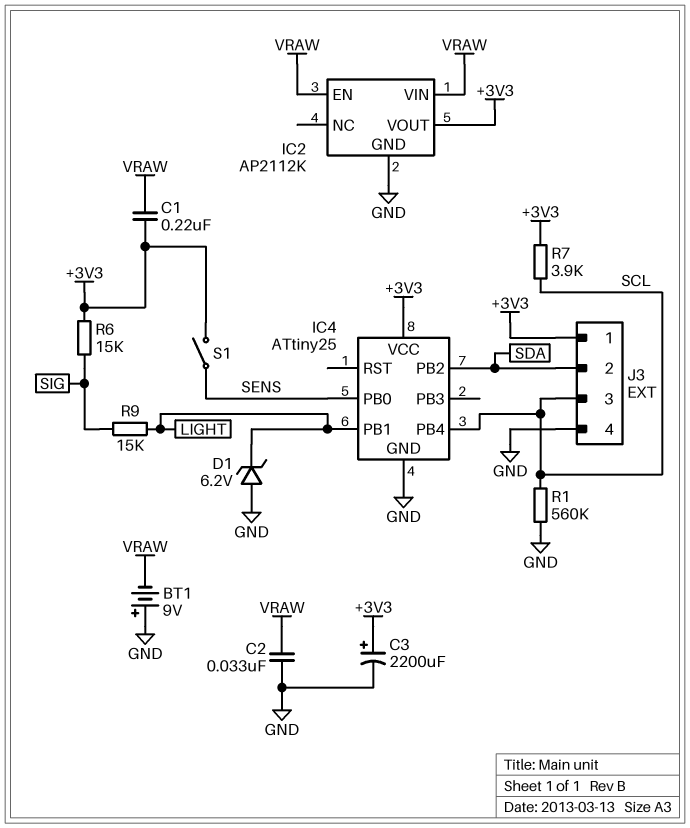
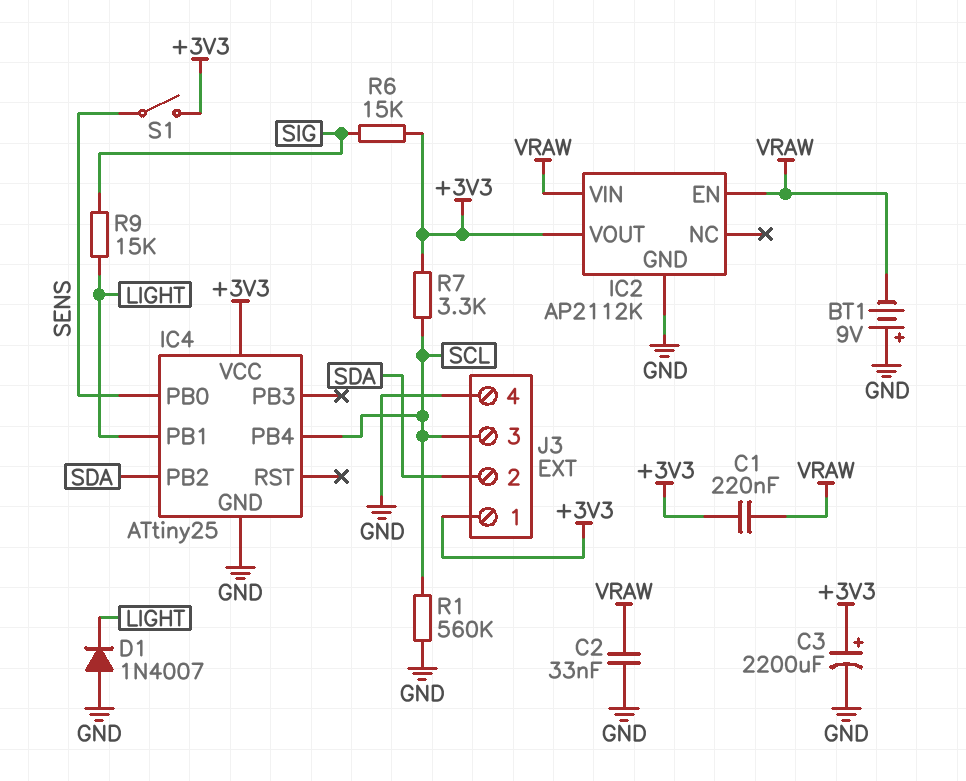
D1: zener 6.2V (A GND, K LIGHT) -> diode 1N4007 (A GND, K LIGHT)
R7: 3.9k (+3V3, SCL) -> 3.3k (+3V3, SCL)

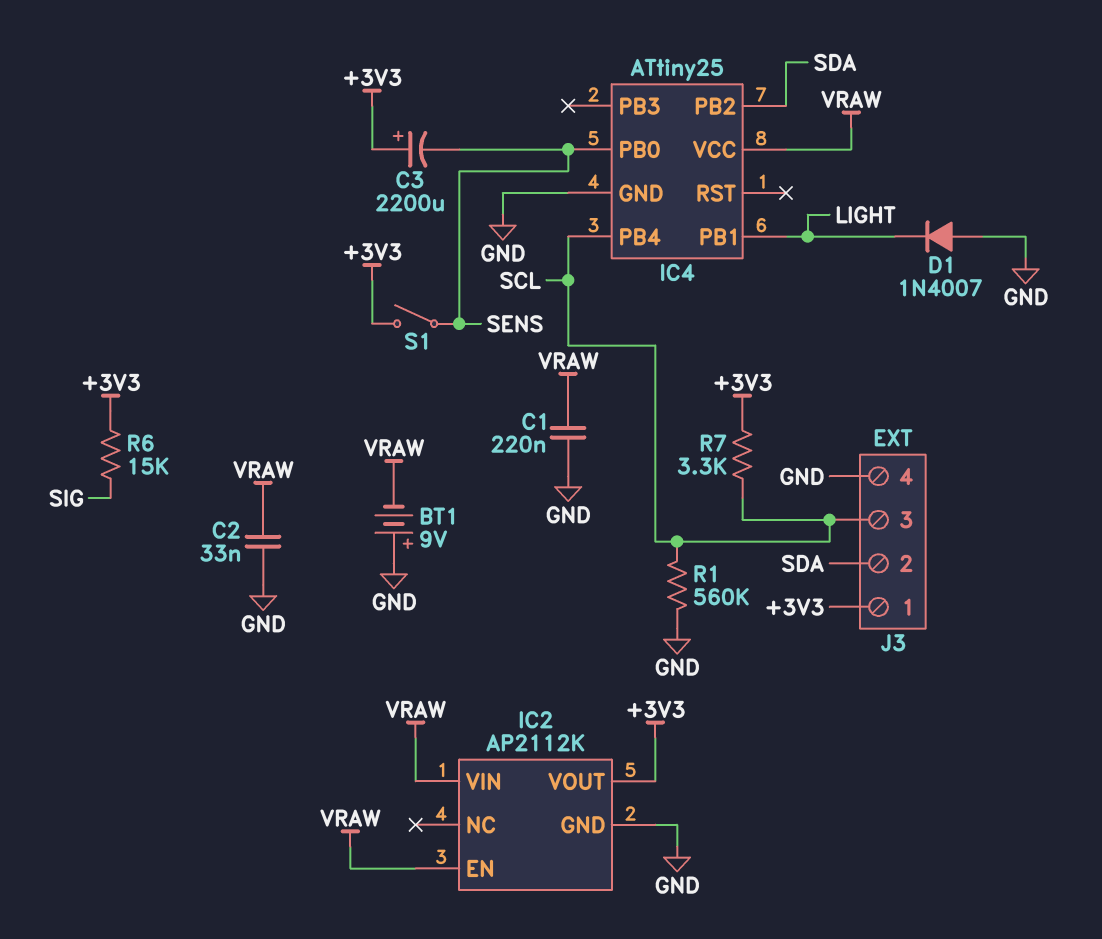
C1: 220nF (+3V3, VRAW) -> 220nF (GND, VRAW)
C3: 2200uF (plus +3V3, minus GND) -> 2200uF (plus +3V3, minus SENS)
IC4 pin VCC: +3V3 -> VRAW
R9: 15k (LIGHT, SIG) -> none

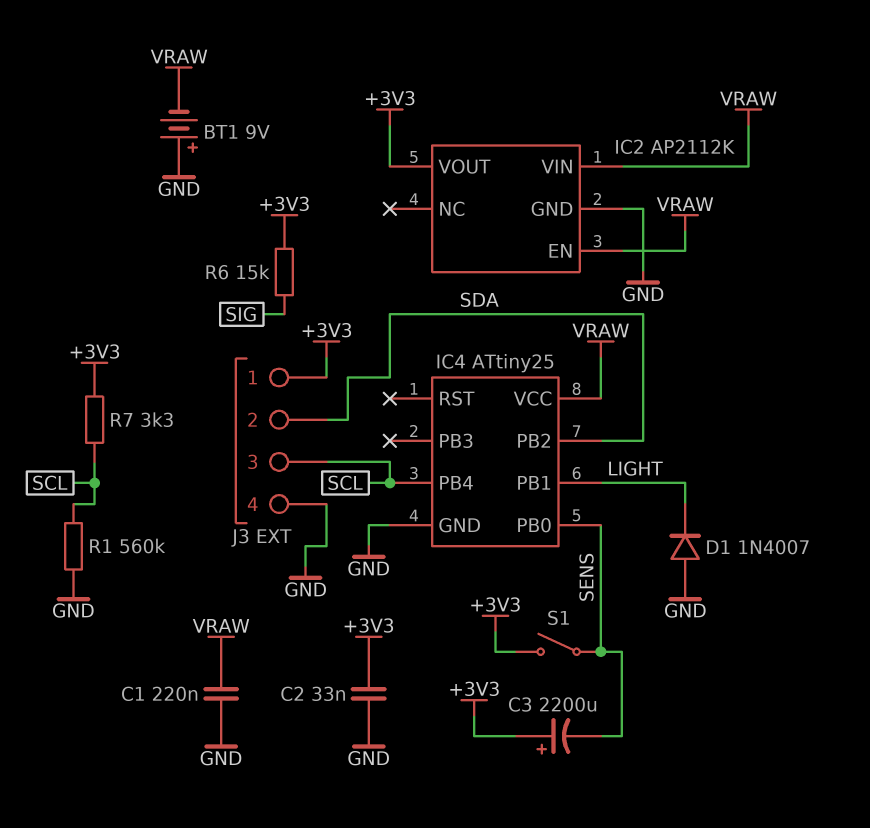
C2: 33nF (GND, VRAW) -> 33nF (+3V3, GND)

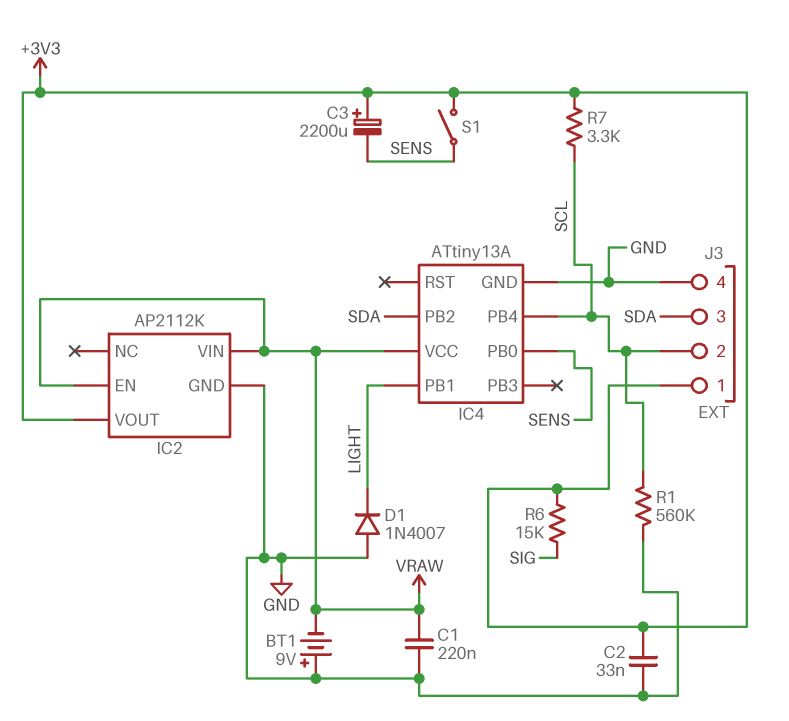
IC4: ATtiny25 -> ATtiny13A
J3 pin 2: SDA -> SCL
J3 pin 3: SCL -> SDA

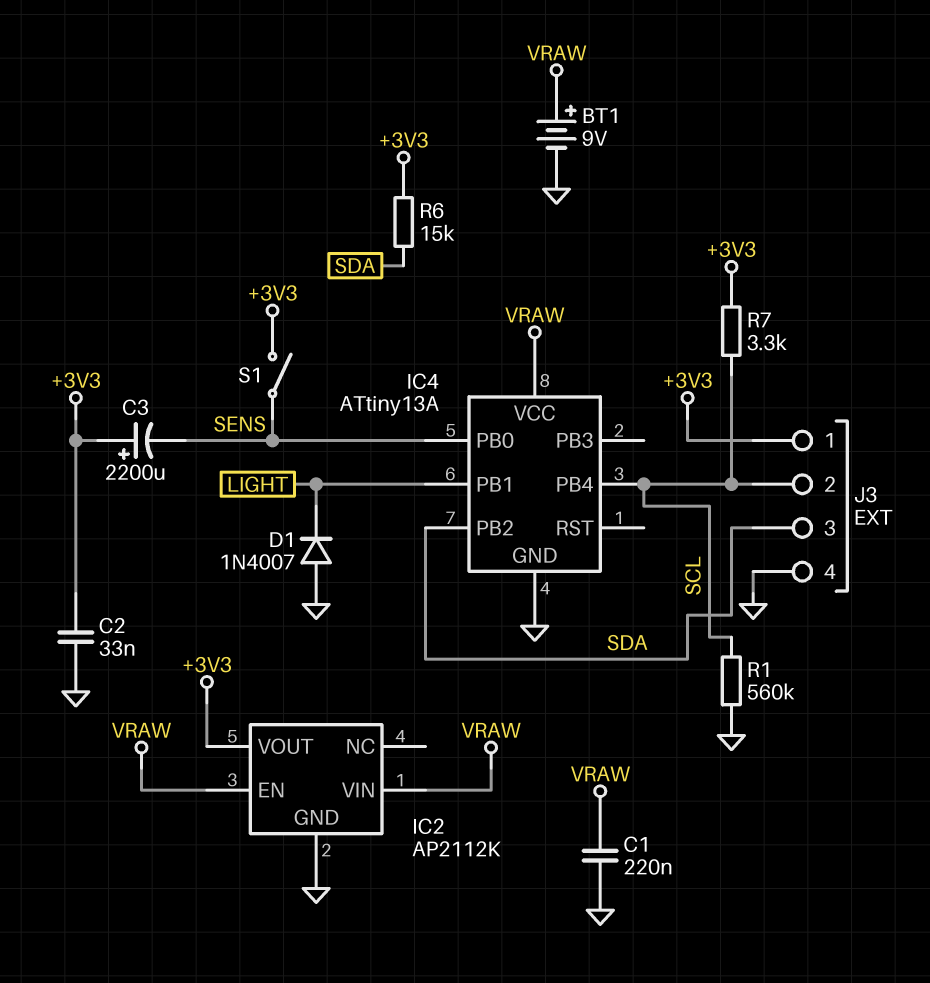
BT1: 9V (plus GND, minus VRAW) -> 9V (plus VRAW, minus GND)
R6: 15k (+3V3, SIG) -> 15k (+3V3, SDA)

